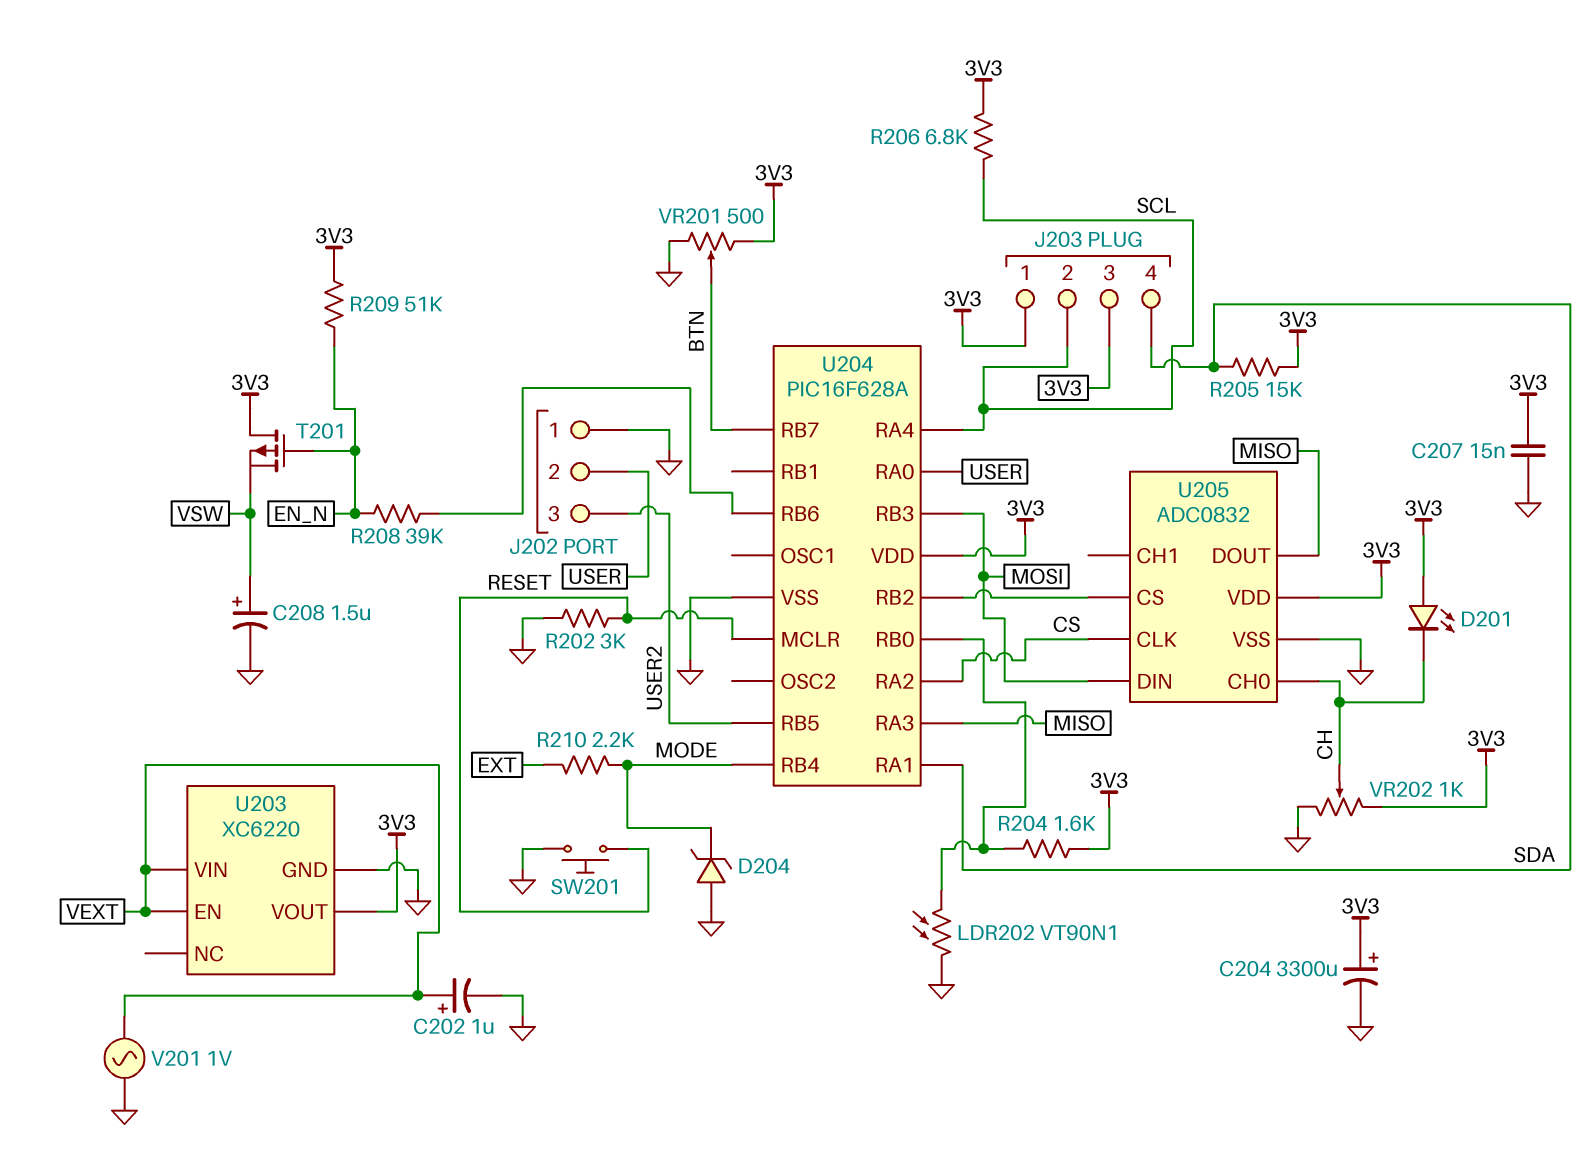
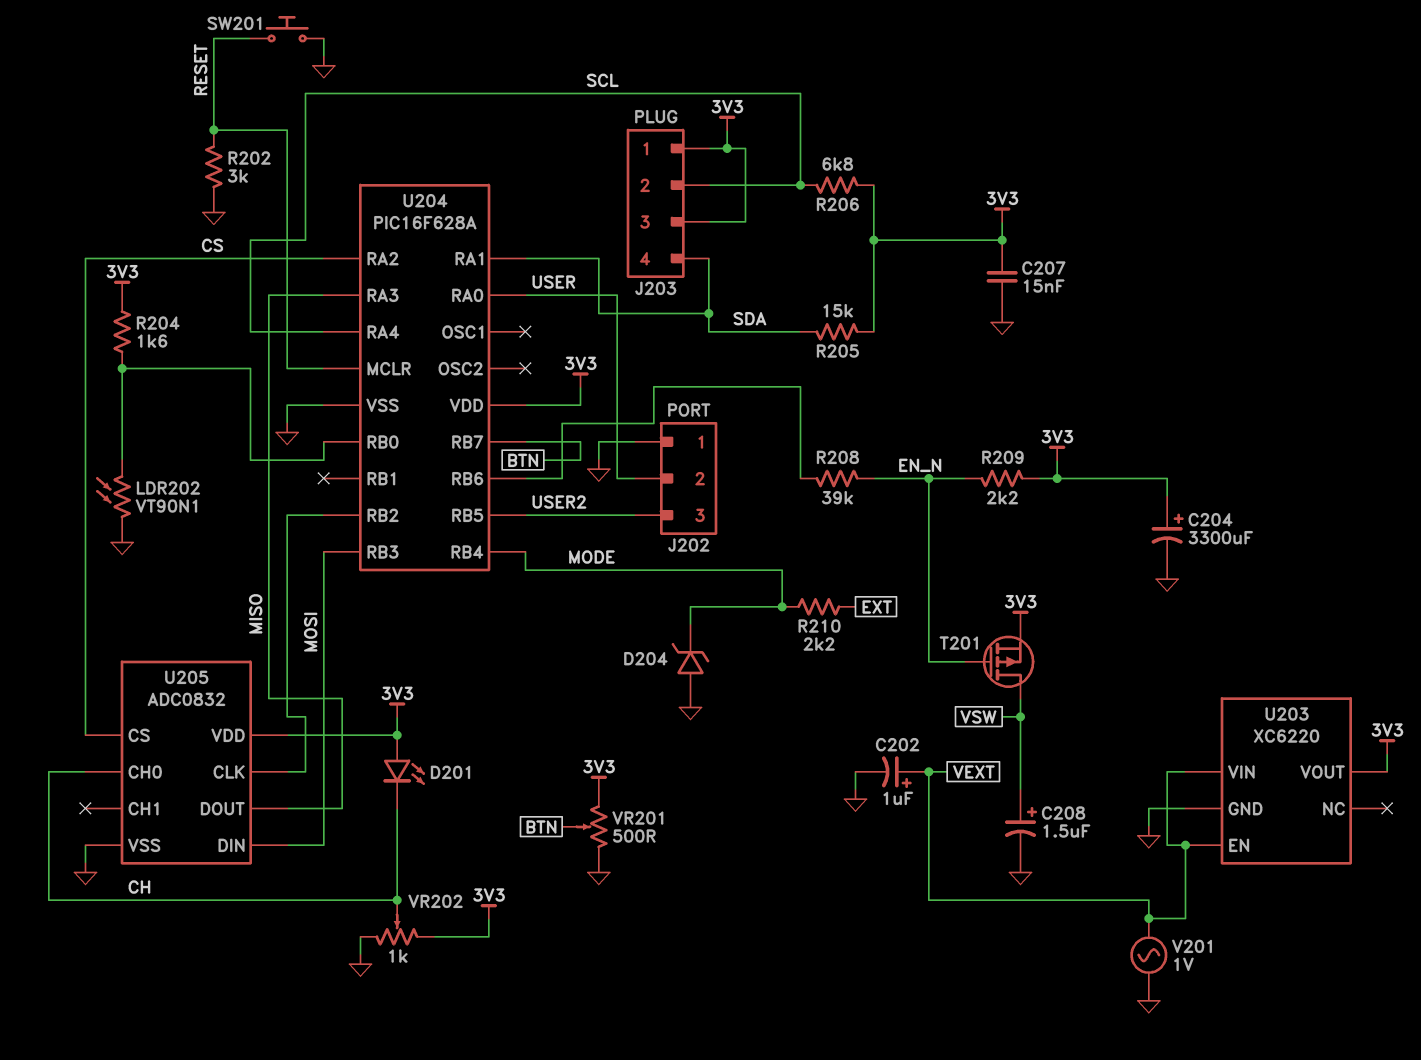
R209: 51k (3V3, EN_N) -> 2.2k (3V3, EN_N)
T201: PMOS (G EN_N, D 3V3, S VSW) -> PMOS (G EN_N, D VSW, S 3V3)
U205 pin CLK: CS -> U204/RB2
U205 pin CS: U204/RB2 -> CS

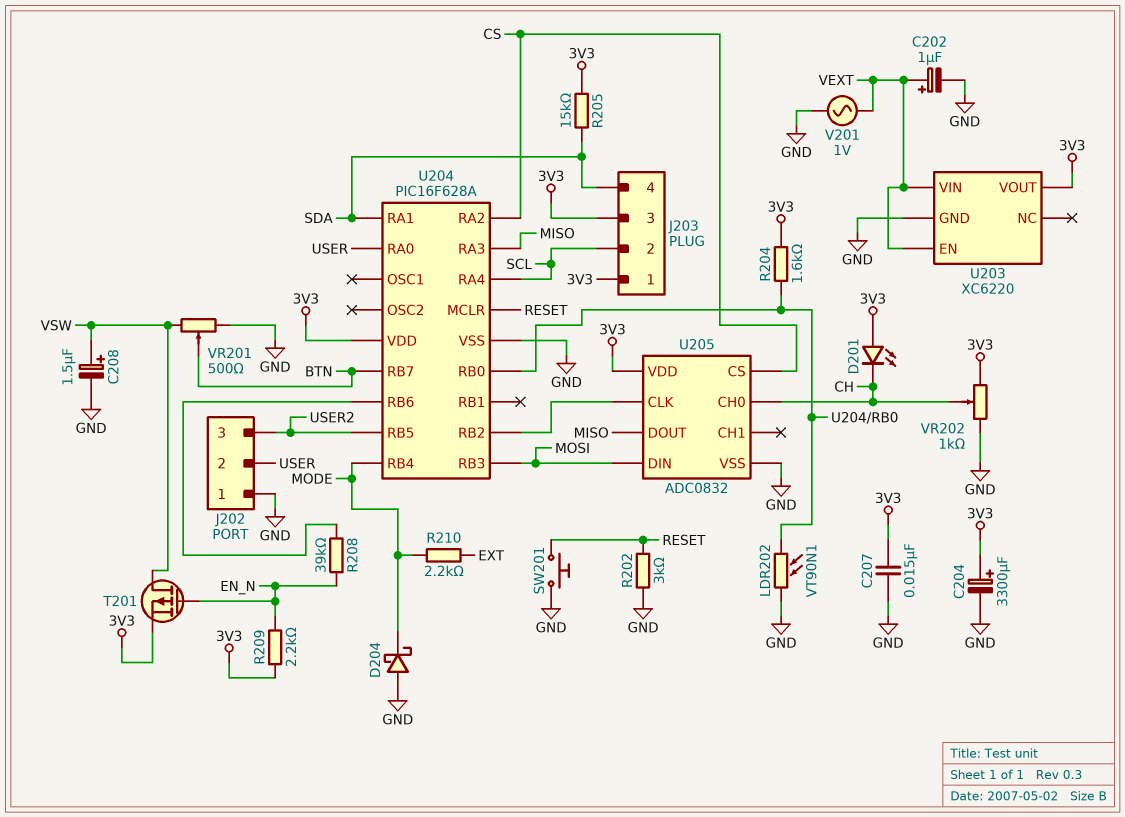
D204: zener (A GND, K MODE) -> schottky (A GND, K MODE)
R206: 6.8k (3V3, SCL) -> none
VR201: 500 (3V3, GND, wiper BTN) -> 500 (GND, VSW, wiper BTN)

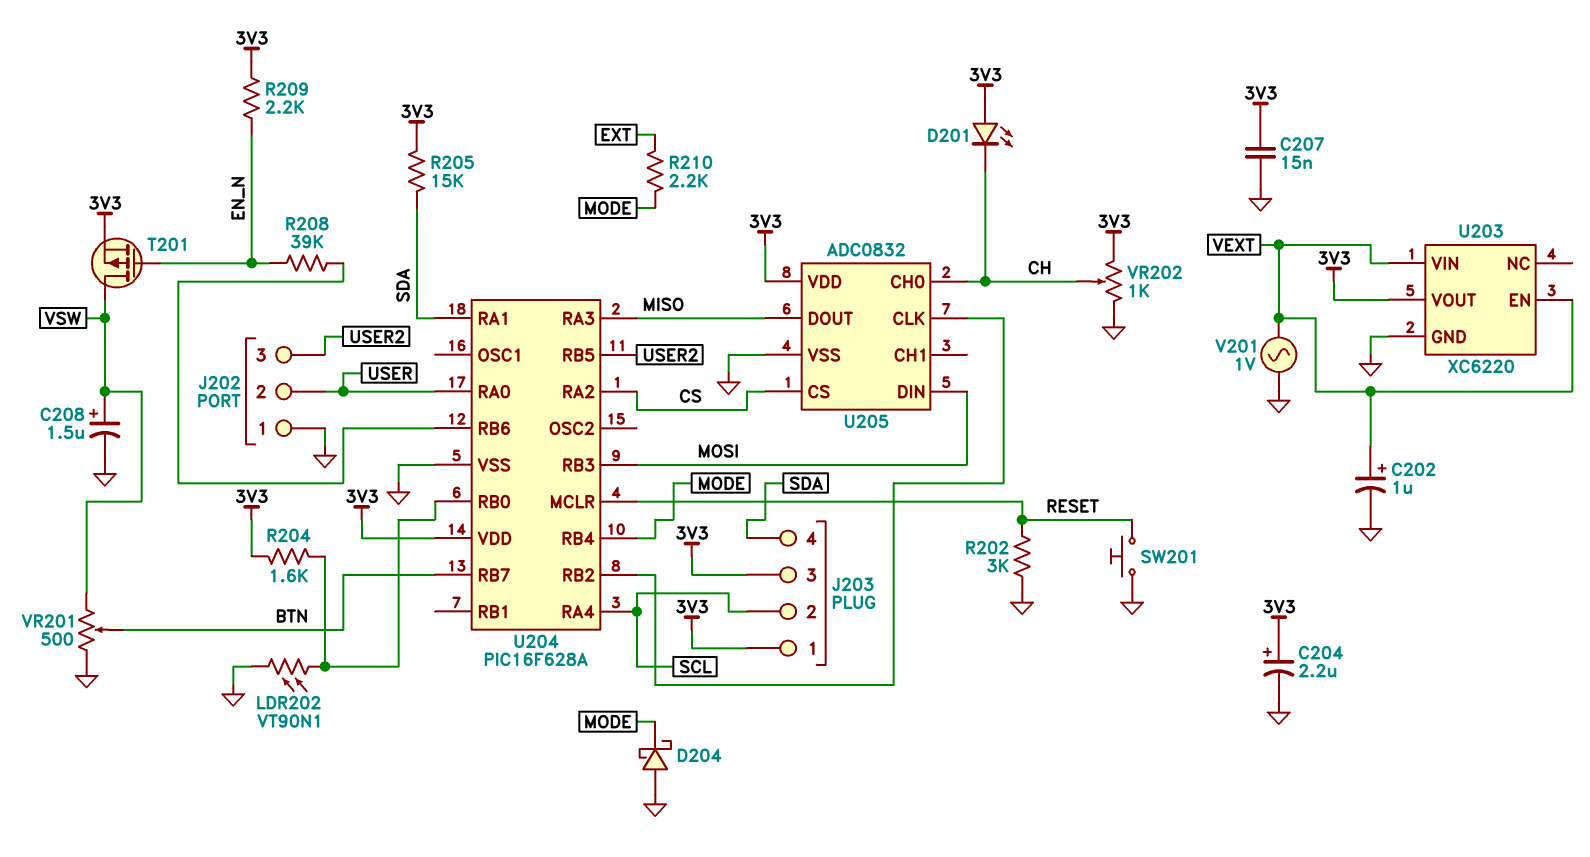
C204: 3300uF (plus 3V3, minus GND) -> 2.2uF (plus 3V3, minus GND)

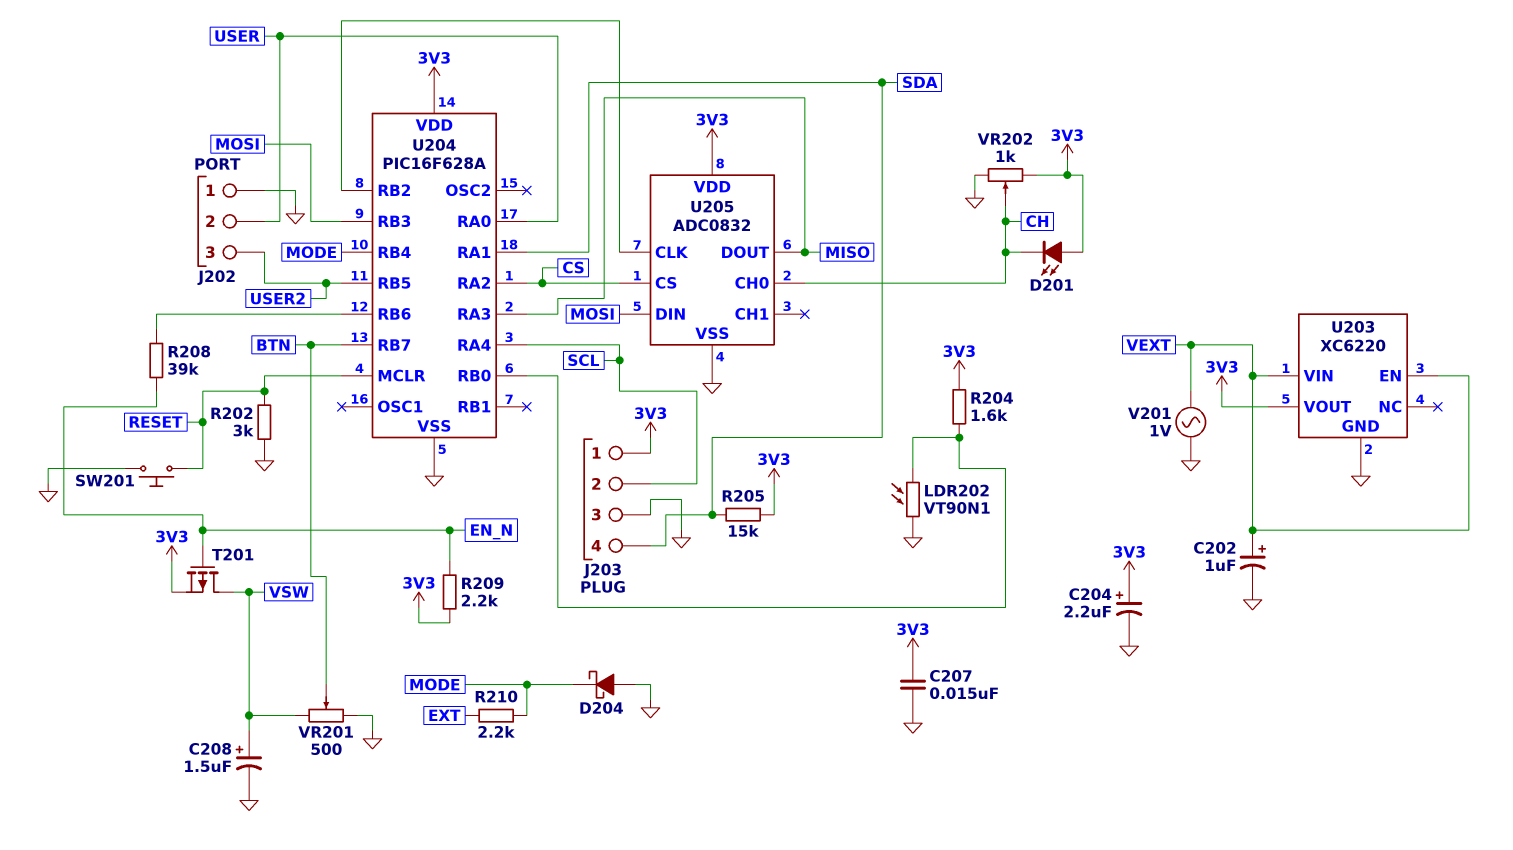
J203 pin 3: 3V3 -> GND

